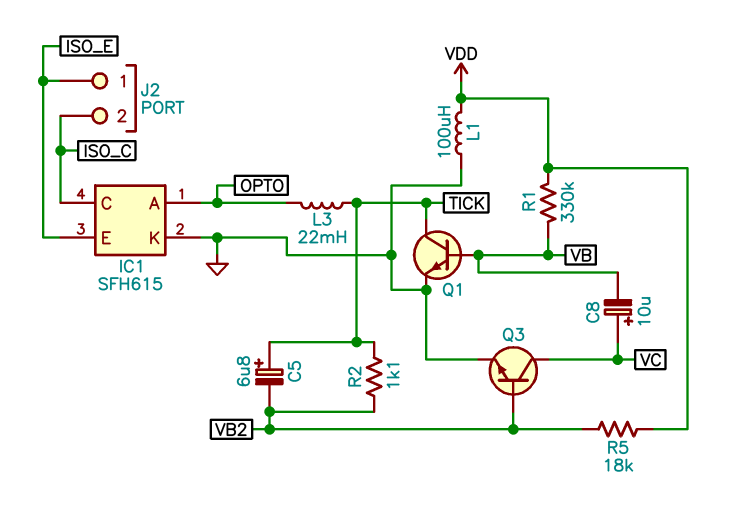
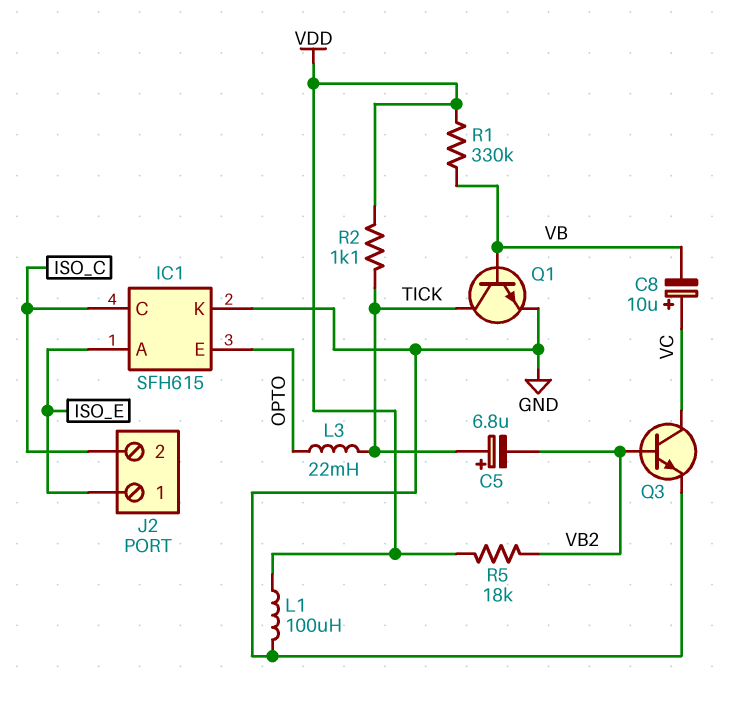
IC1 pin A: OPTO -> ISO_E
IC1 pin E: ISO_E -> OPTO
R2: 1.1k (TICK, VB2) -> 1.1k (TICK, VDD)

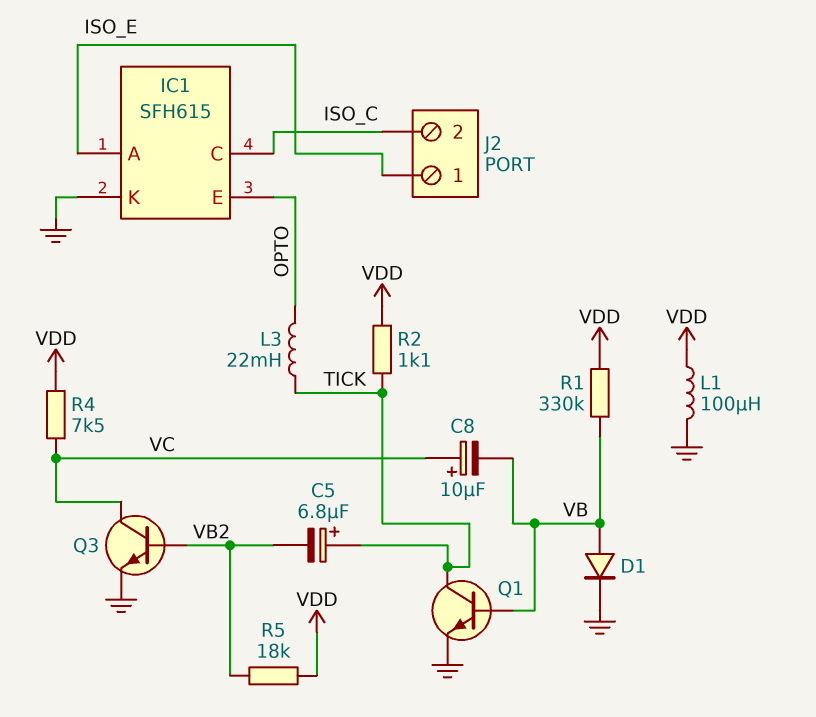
D1: none -> diode (A VB, K GND)
R4: none -> 7.5k (VC, VDD)

